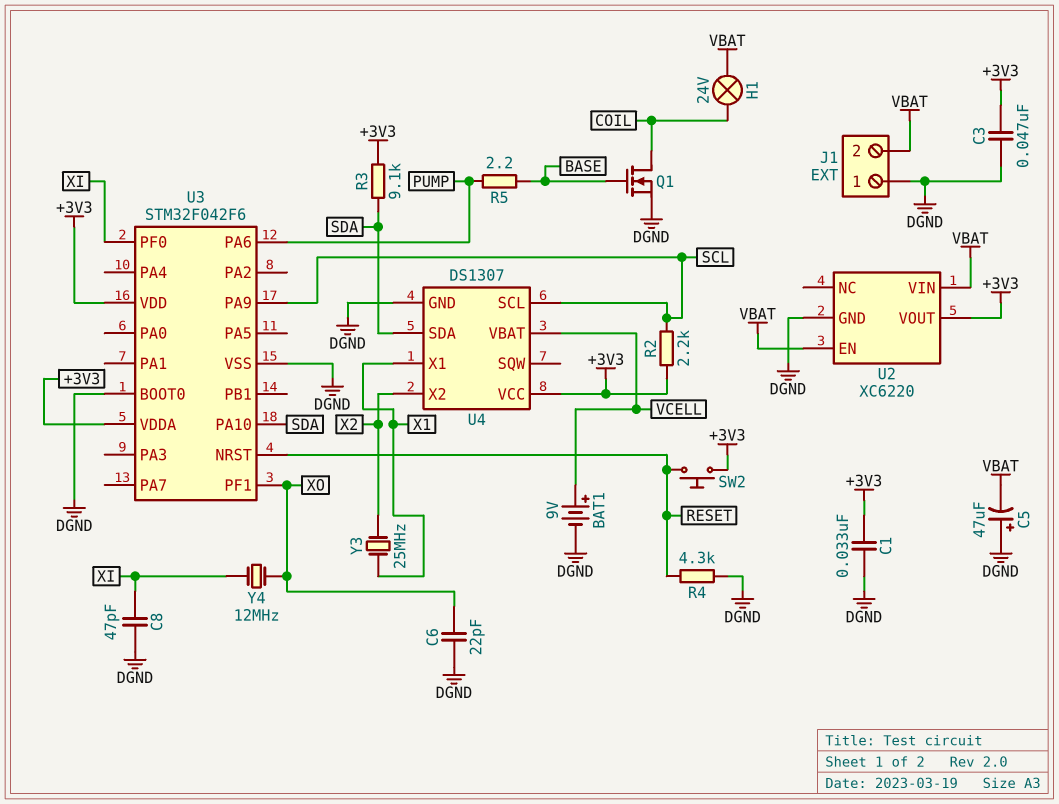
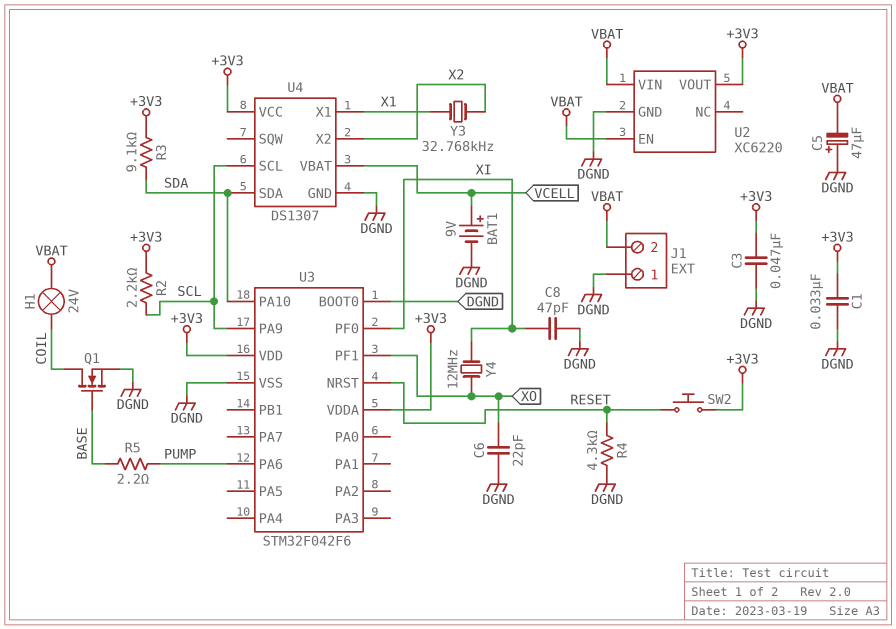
Y3: 25MHz (X1, X2) -> 32.768kHz (X1, X2)

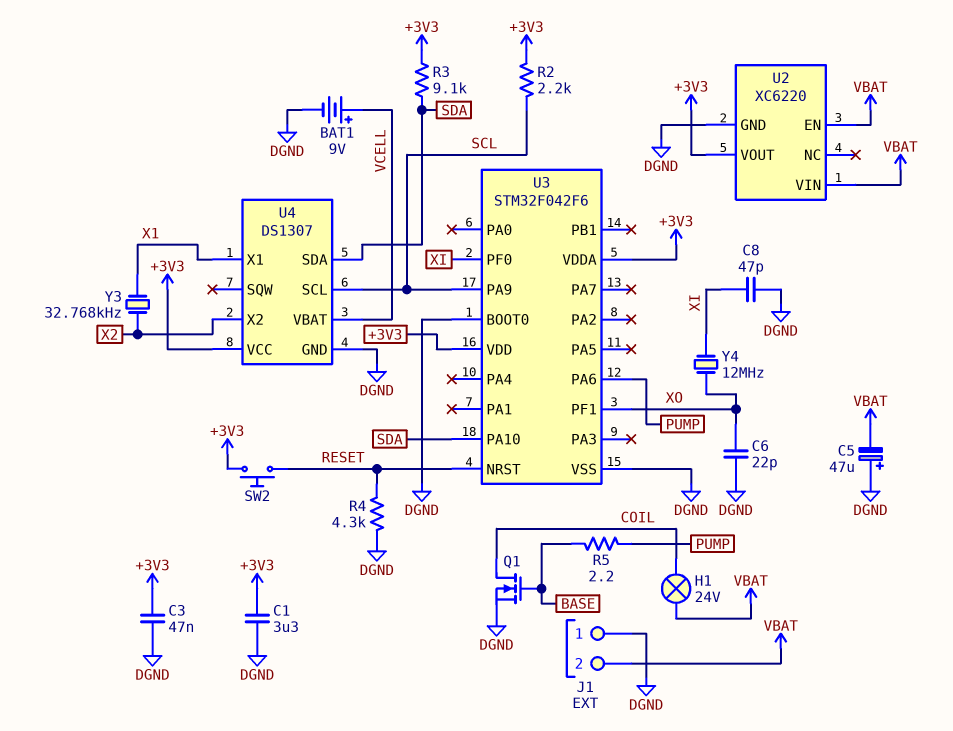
C1: 33nF (+3V3, DGND) -> 3.3uF (+3V3, DGND)

